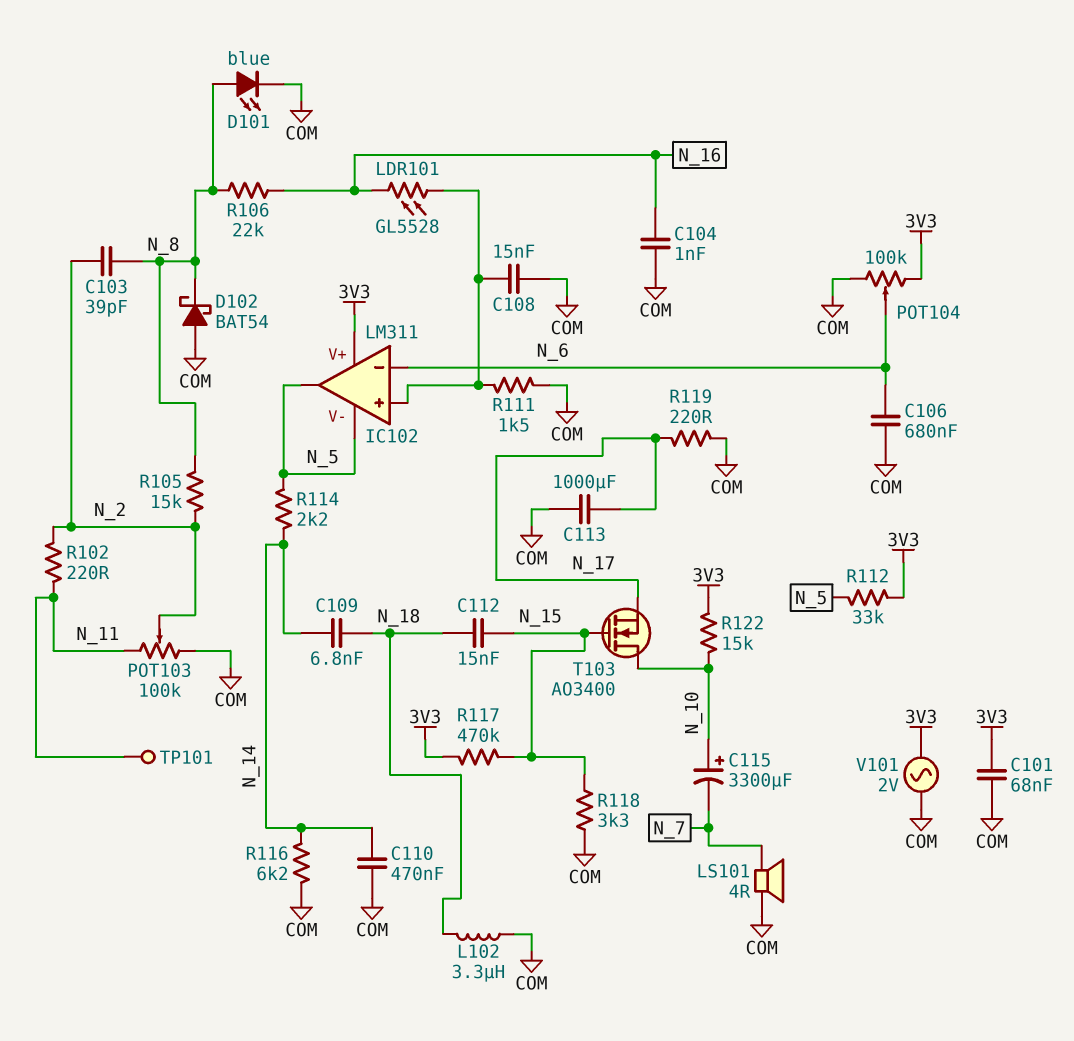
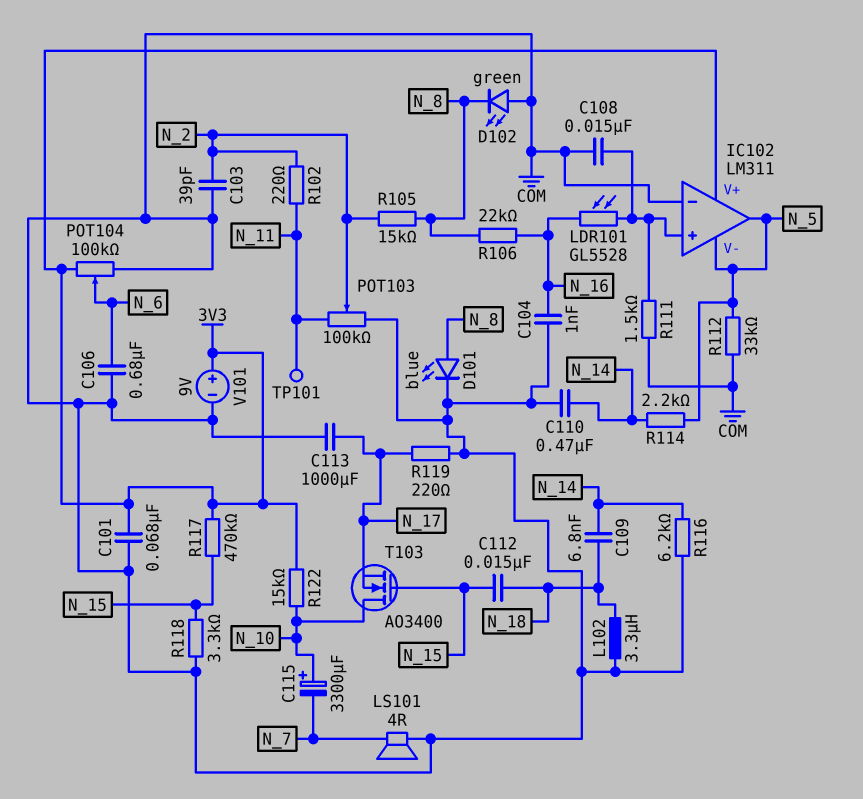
C103: 39pF (N_2, N_8) -> 39pF (COM, N_2)
D102: schottky BAT54 (A COM, K N_8) -> LED green (A COM, K N_8)
IC102 pin in-: N_6 -> COM
R112: 33k (3V3, N_5) -> 33k (COM, N_5)
V101: AC 2V (3V3, COM) -> 9V (plus 3V3, minus COM)

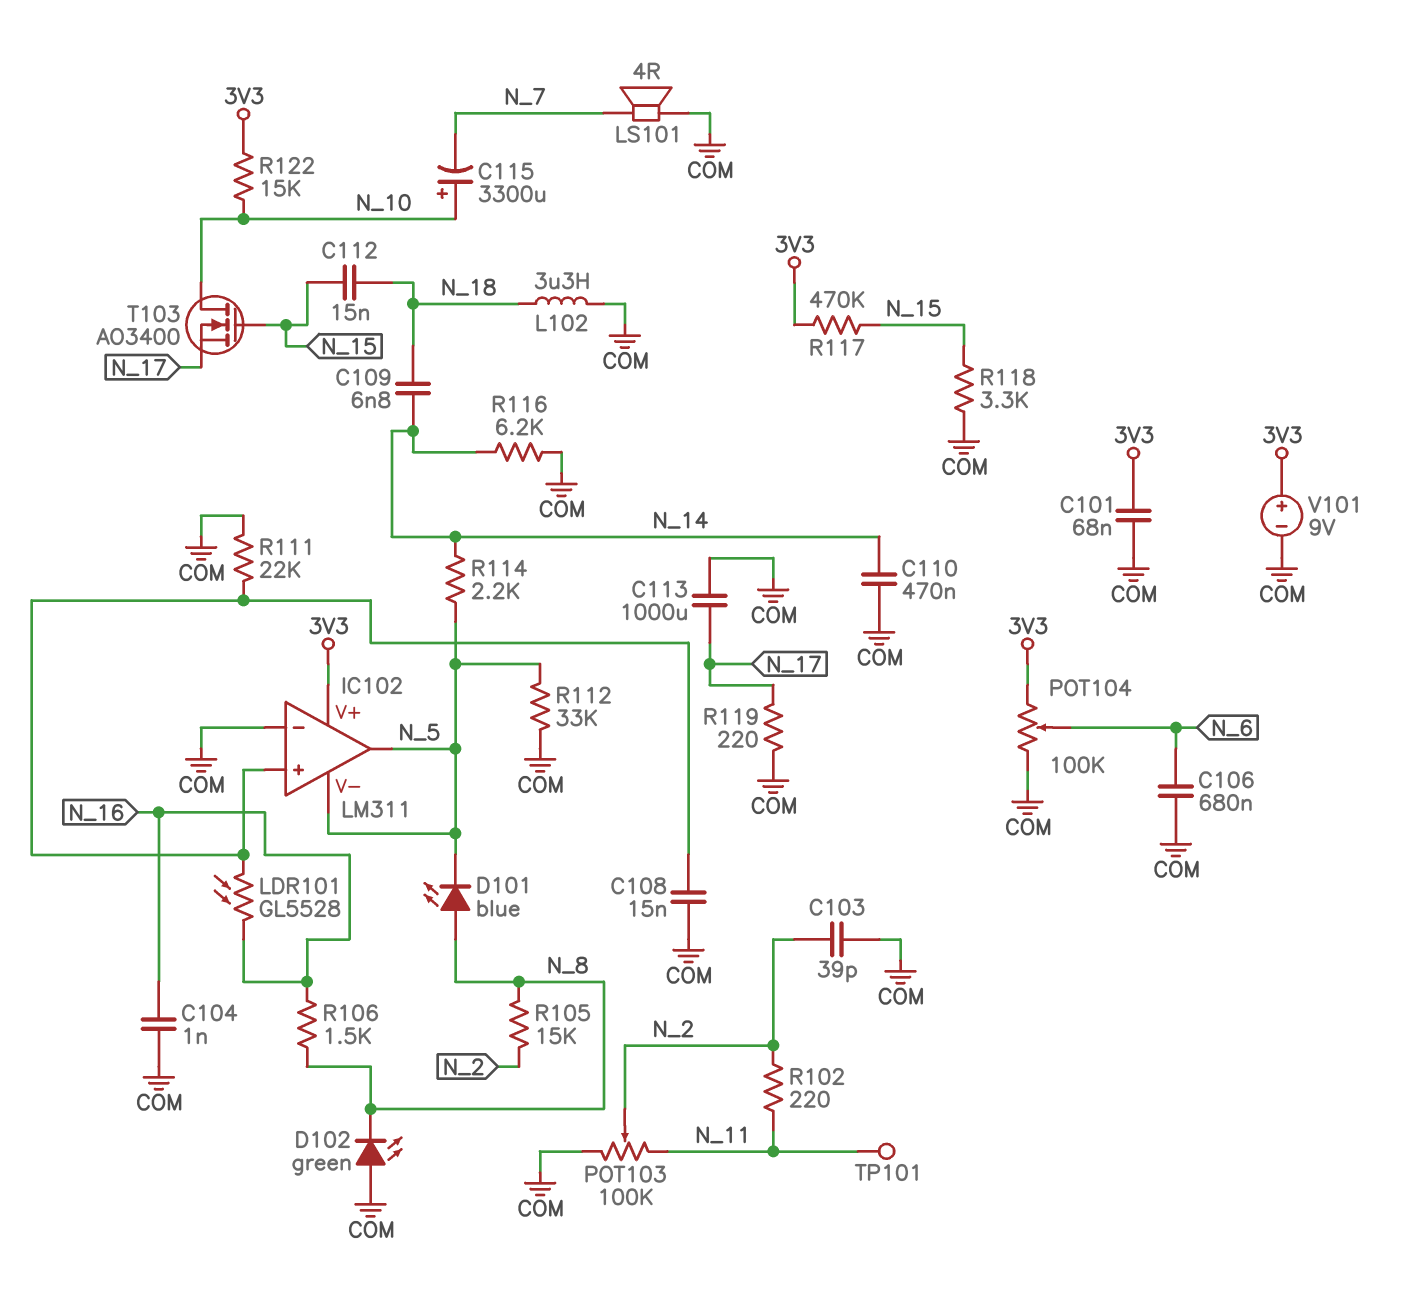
D101: LED blue (A N_8, K COM) -> LED blue (A N_8, K N_5)
R106: 22k (N_8, N_16) -> 1.5k (N_8, N_16)
R111: 1.5k (COM, IC102/in+) -> 22k (COM, IC102/in+)

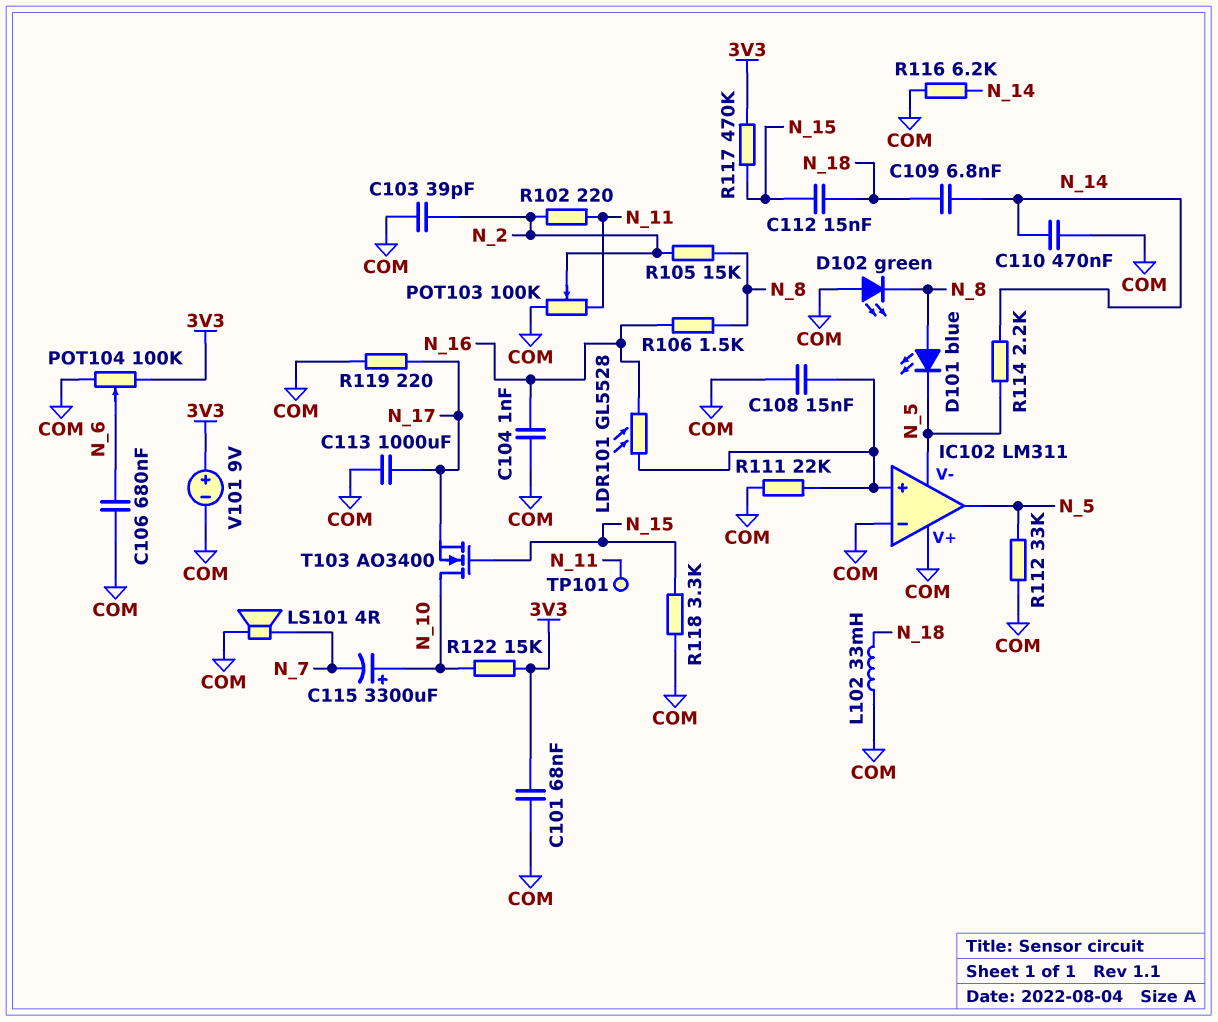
IC102 pin V+: 3V3 -> COM
L102: 3.3uH (COM, N_18) -> 33mH (COM, N_18)

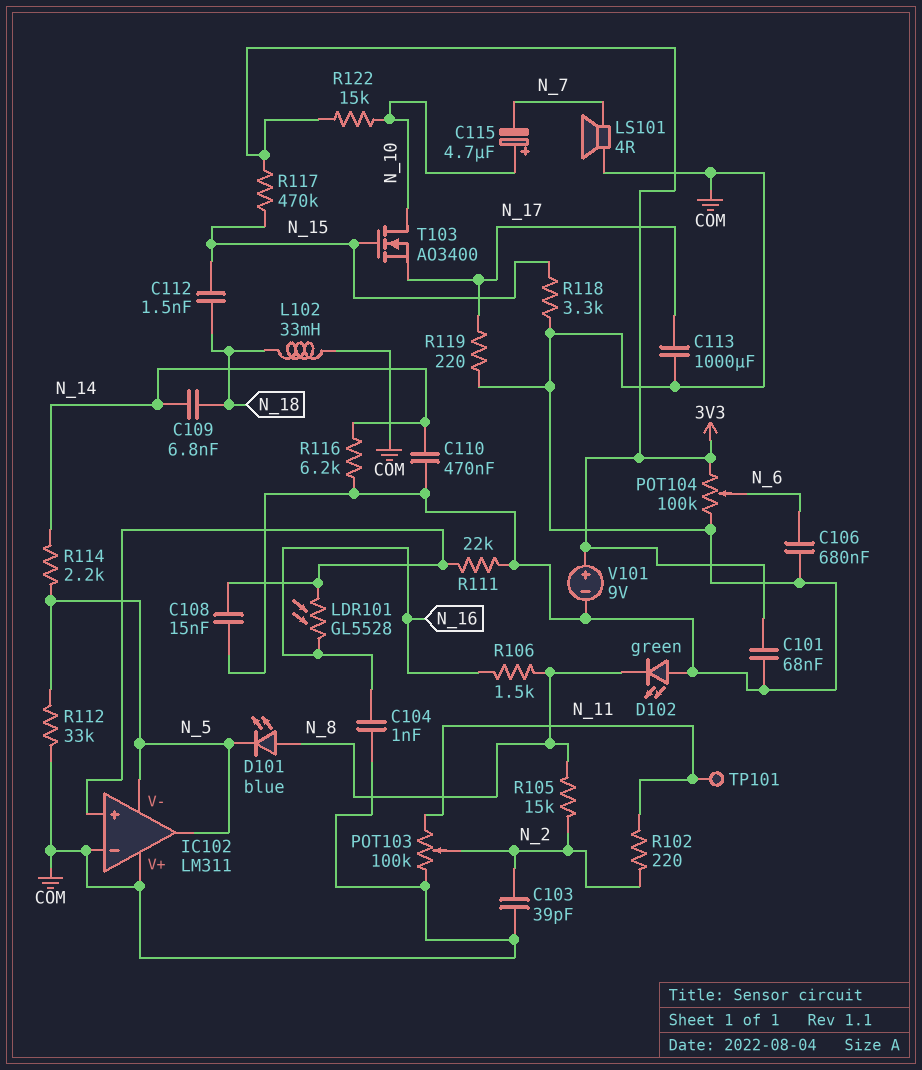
C112: 15nF (N_15, N_18) -> 1.5nF (N_15, N_18)
C115: 3300uF (plus N_10, minus N_7) -> 4.7uF (plus N_10, minus N_7)

